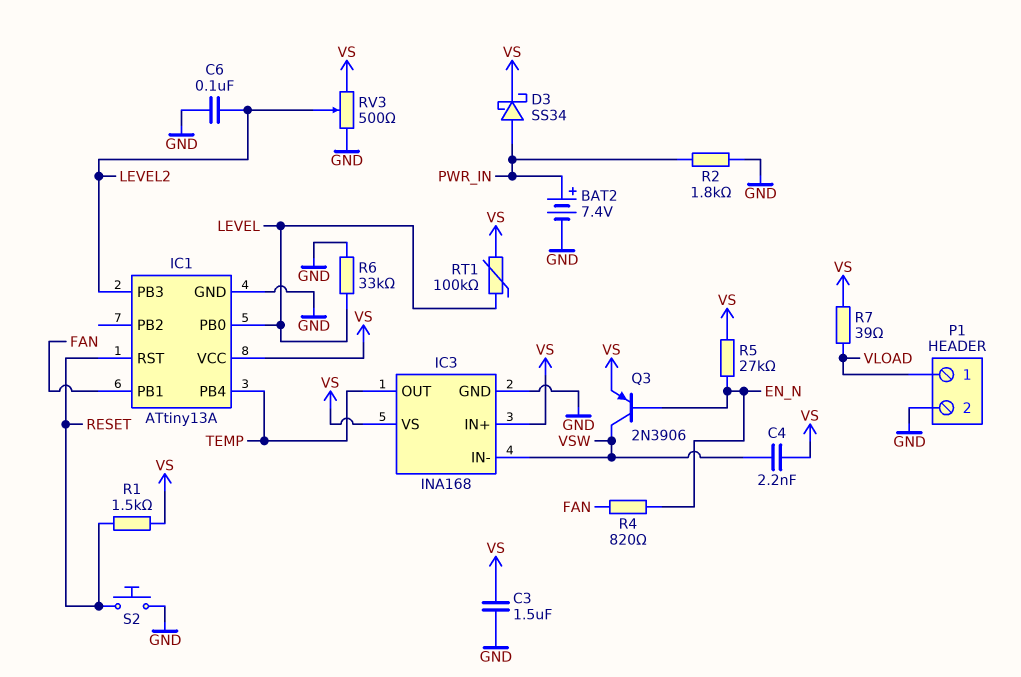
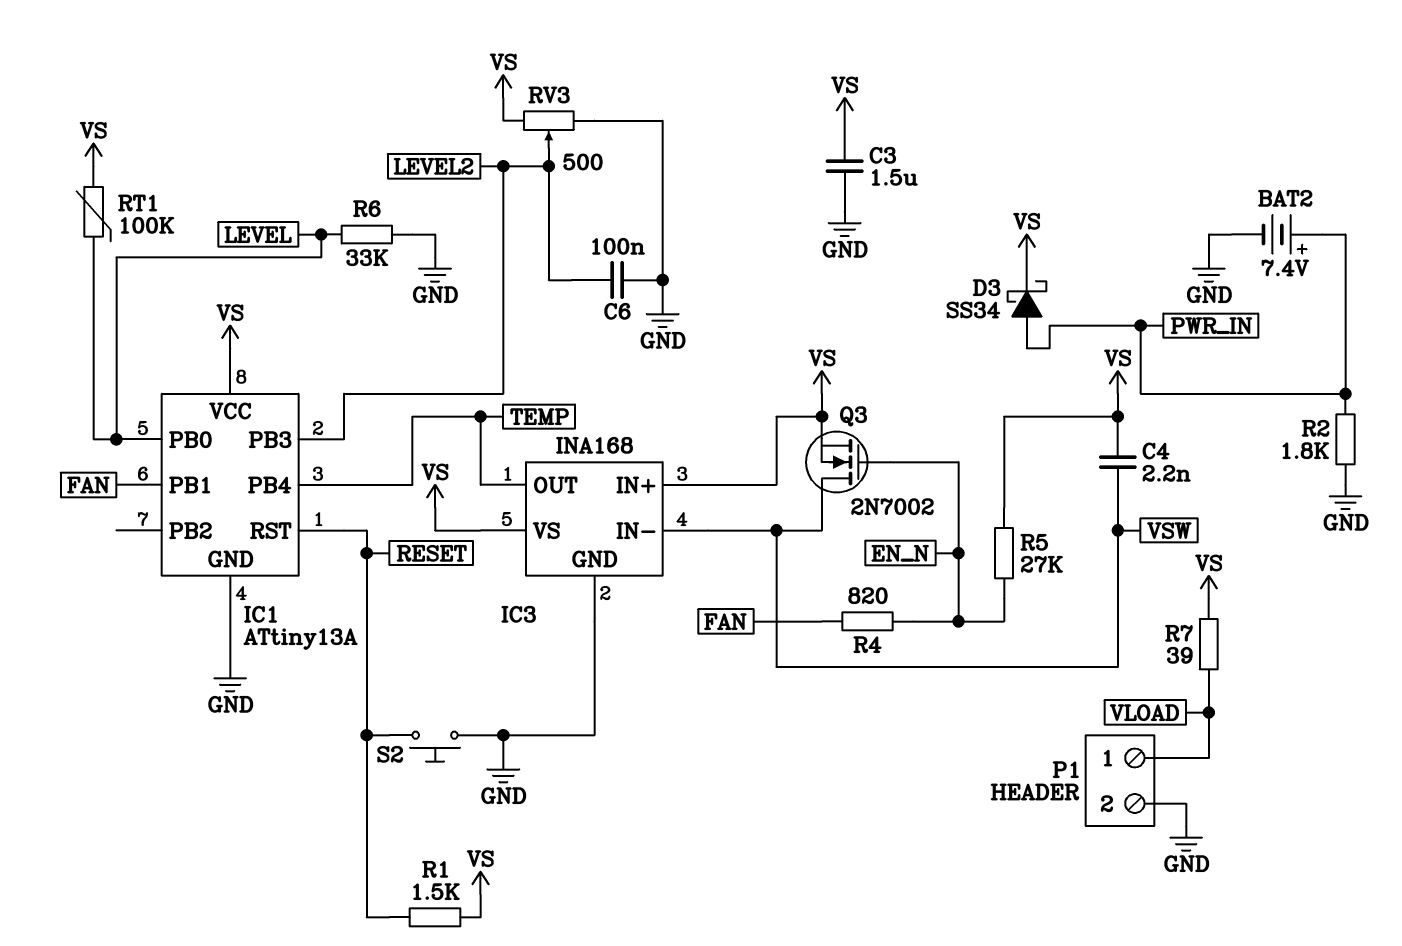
Q3: PNP 2N3906 (B EN_N, C VSW, E VS) -> NMOS 2N7002 (G EN_N, D VSW, S VS)

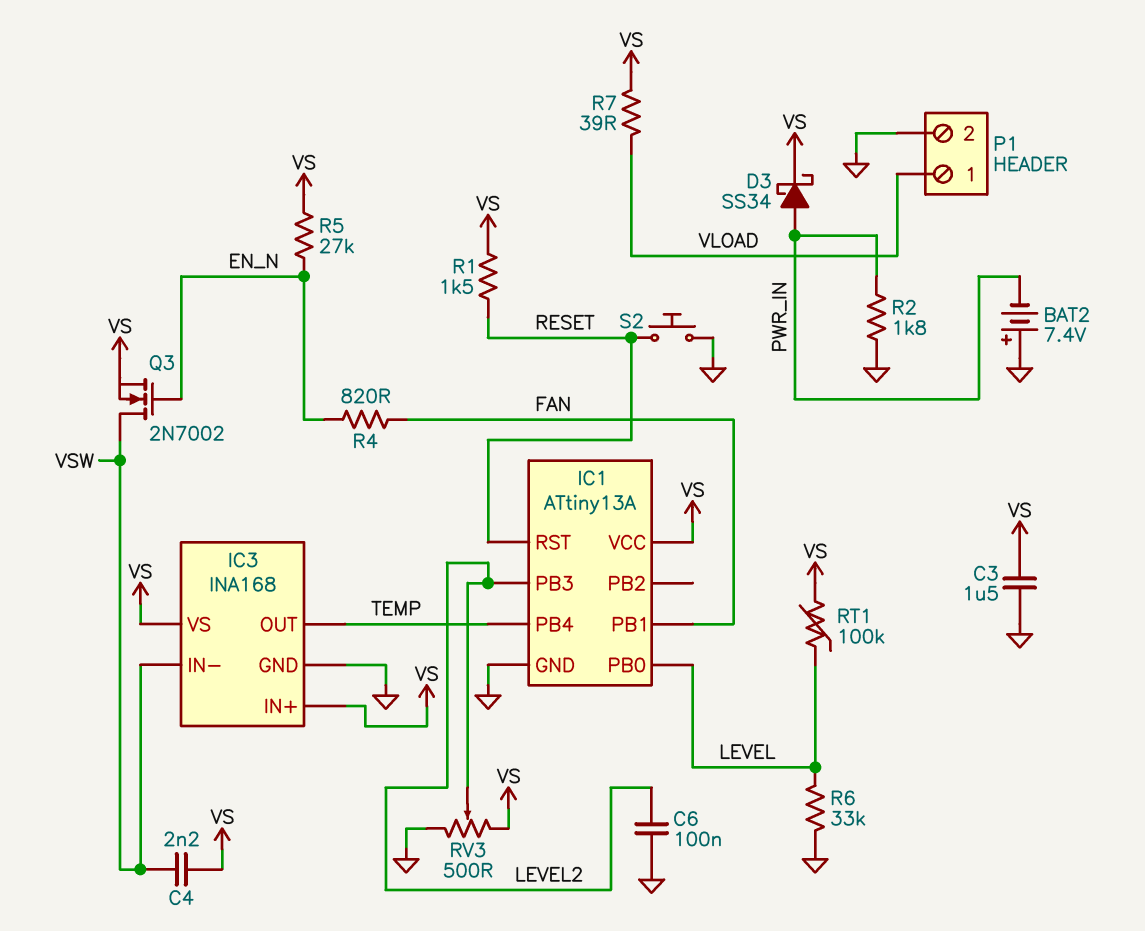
BAT2: 7.4V (plus PWR_IN, minus GND) -> 7.4V (plus GND, minus PWR_IN)

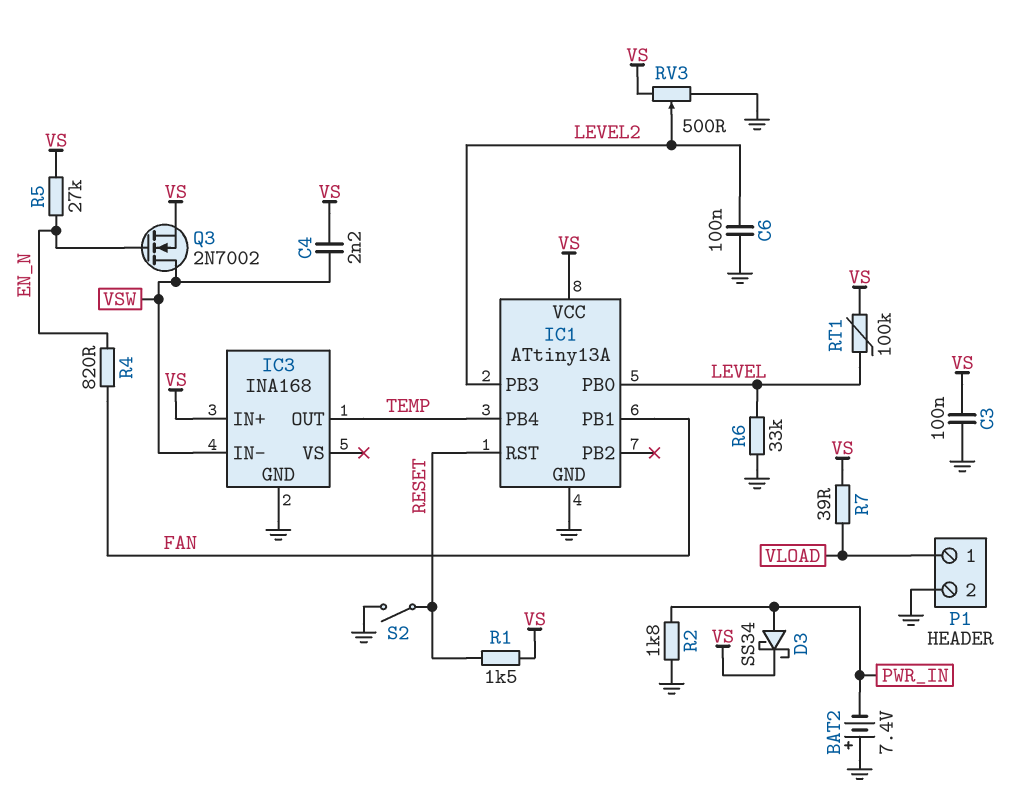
C3: 1.5uF (GND, VS) -> 100nF (GND, VS)
IC3 pin VS: VS -> none
S2: button (GND, RESET) -> switch (GND, RESET)

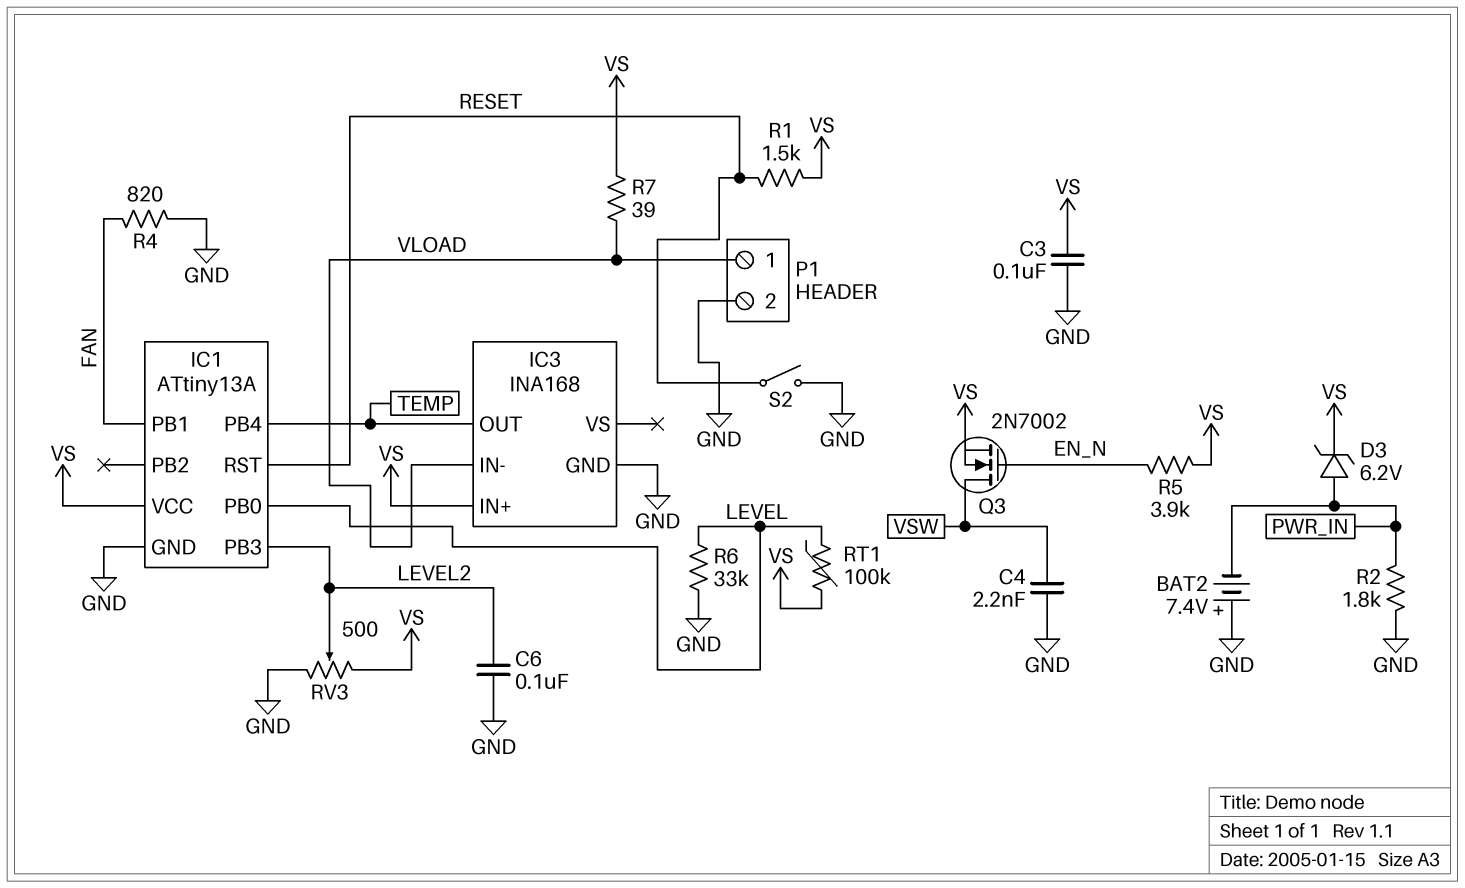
C4: 2.2nF (VS, VSW) -> 2.2nF (GND, VSW)
D3: schottky SS34 (A PWR_IN, K VS) -> zener 6.2V (A PWR_IN, K VS)
IC3 pin IN-: VSW -> VLOAD
R4: 820 (EN_N, FAN) -> 820 (FAN, GND)
R5: 27k (EN_N, VS) -> 3.9k (EN_N, VS)

